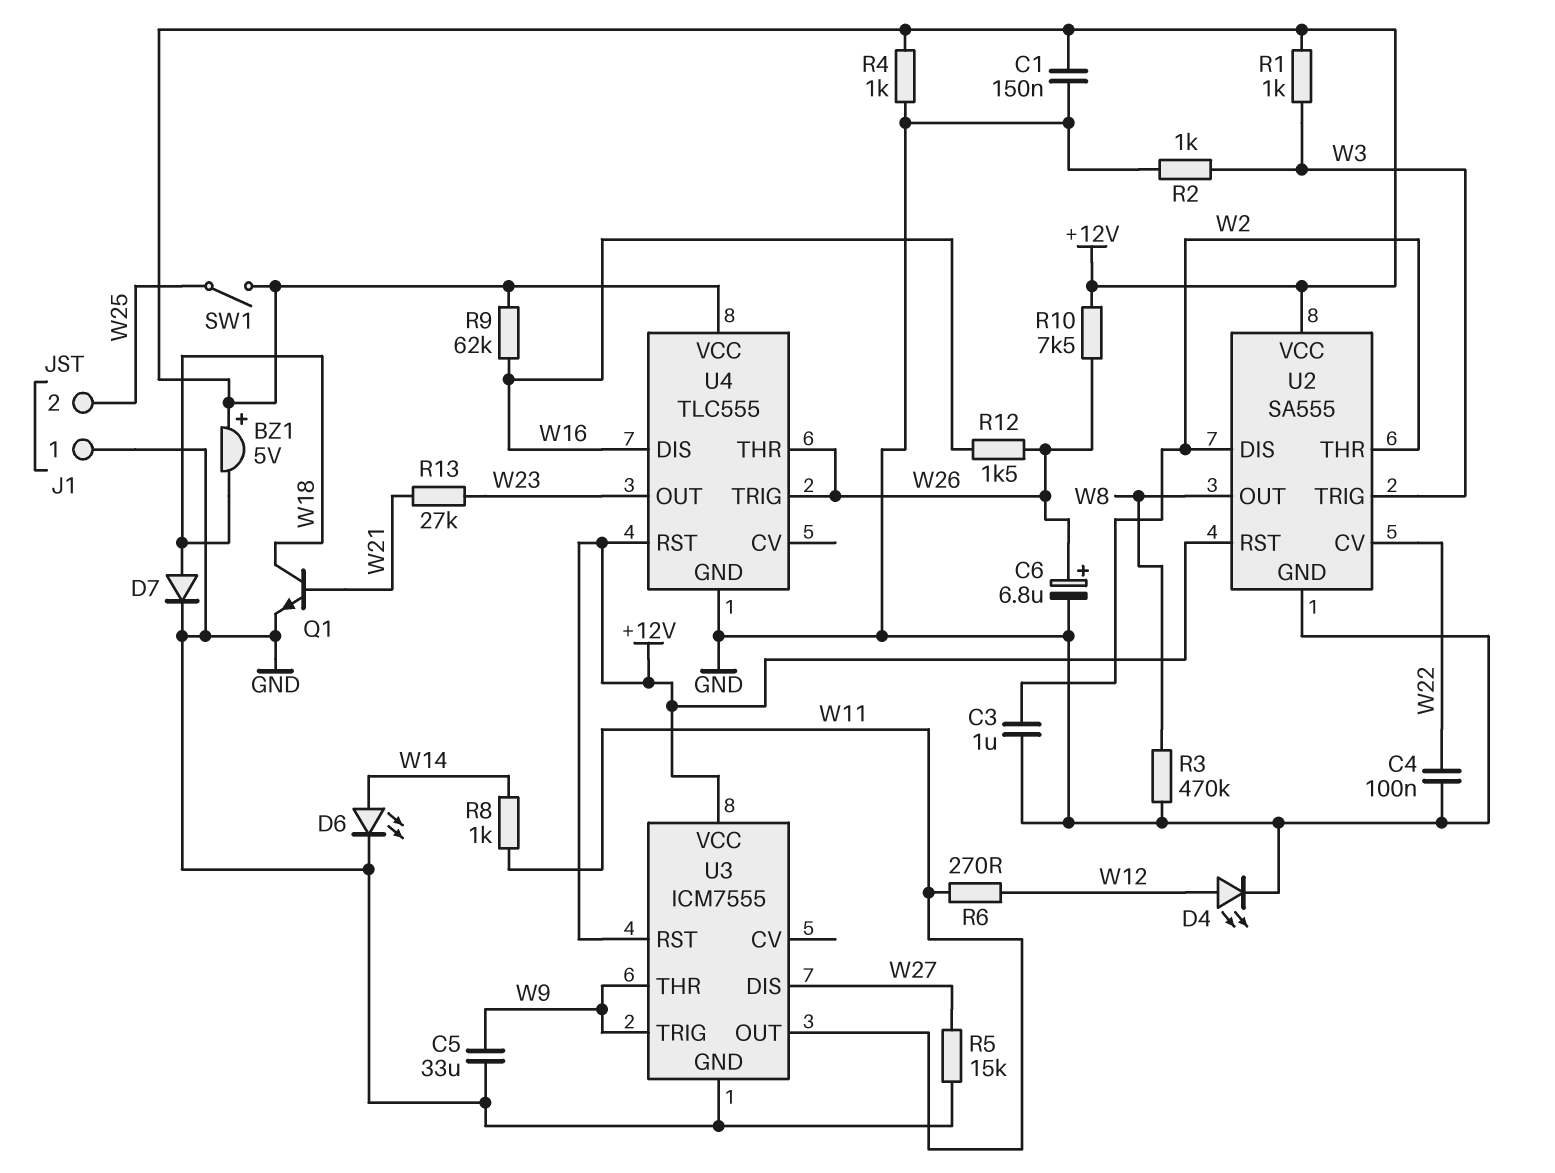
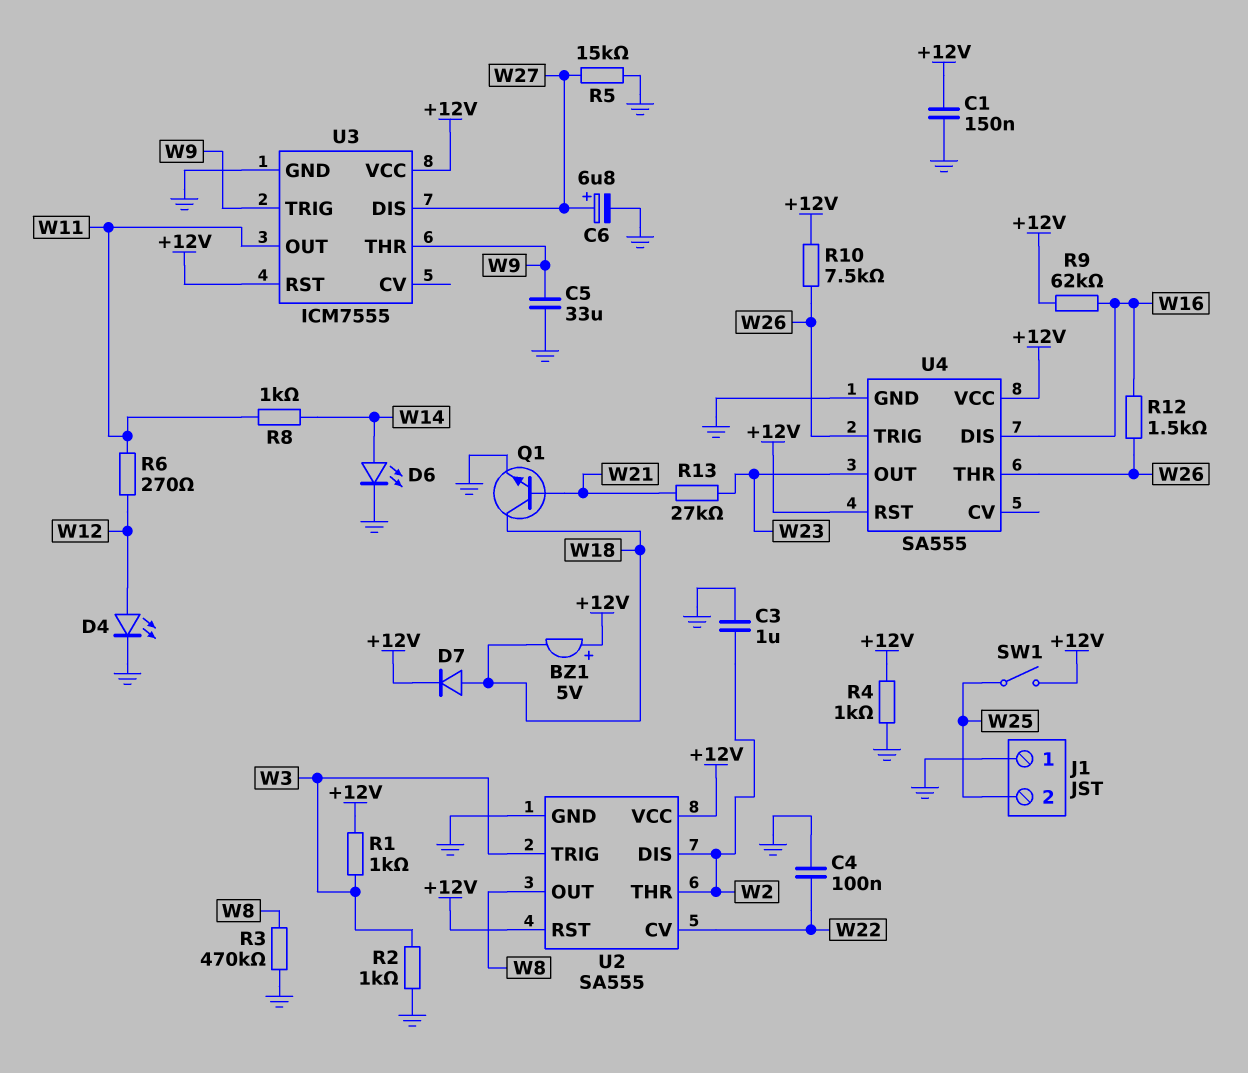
C6: 6.8uF (plus W26, minus GND) -> 6.8uF (plus W27, minus GND)
D7: diode (A W18, K GND) -> diode (A W18, K +12V)
U4: TLC555 -> SA555

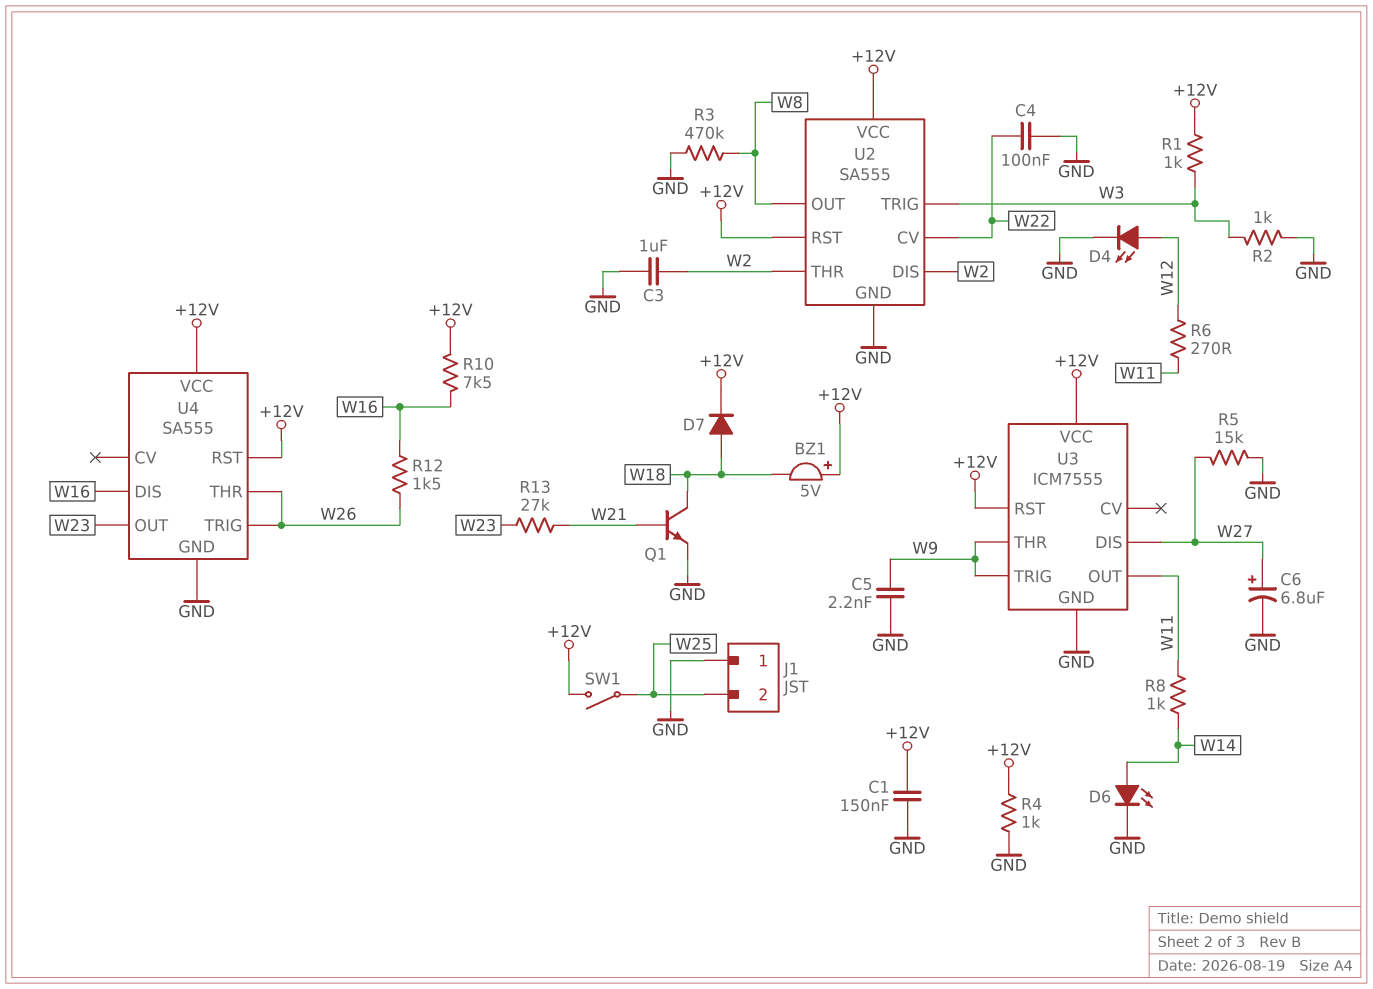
C5: 33uF (GND, W9) -> 2.2nF (GND, W9)
R9: 62k (+12V, W16) -> none
R10: 7.5k (+12V, W26) -> 7.5k (+12V, W16)

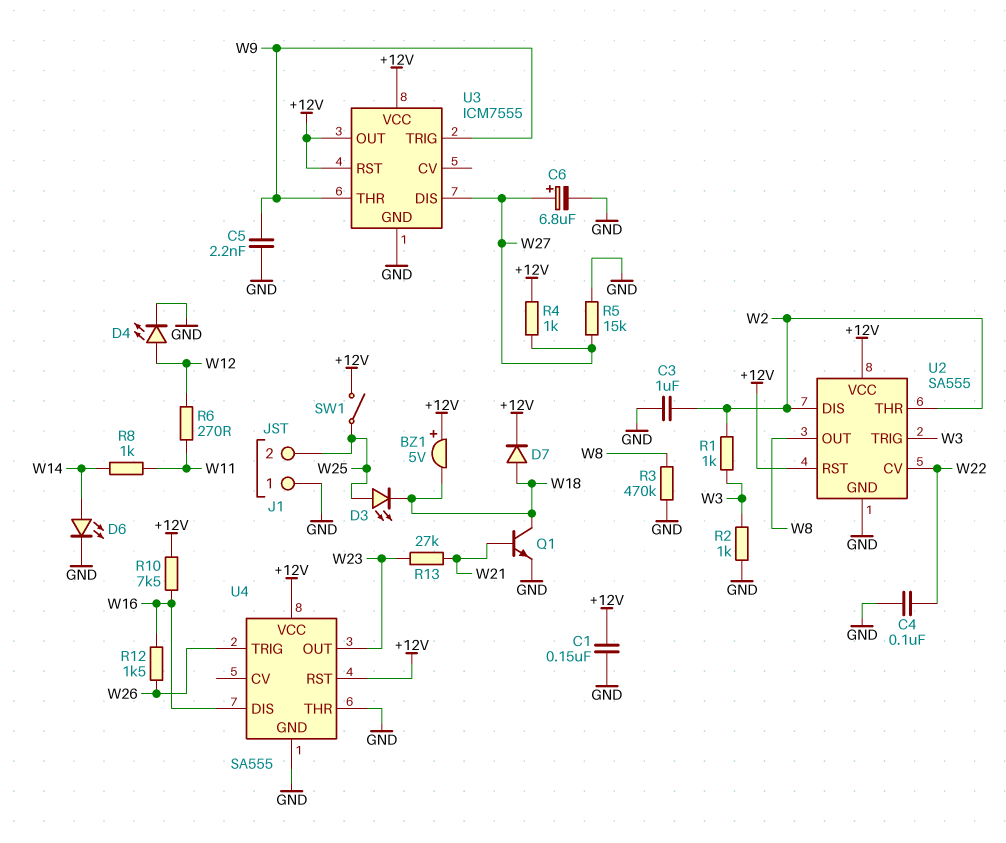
D3: none -> LED (A W25, K W18)
R1: 1k (+12V, W3) -> 1k (W2, W3)
R4: 1k (+12V, GND) -> 1k (+12V, W27)
U3 pin OUT: W11 -> +12V
U4 pin THR: W26 -> GND

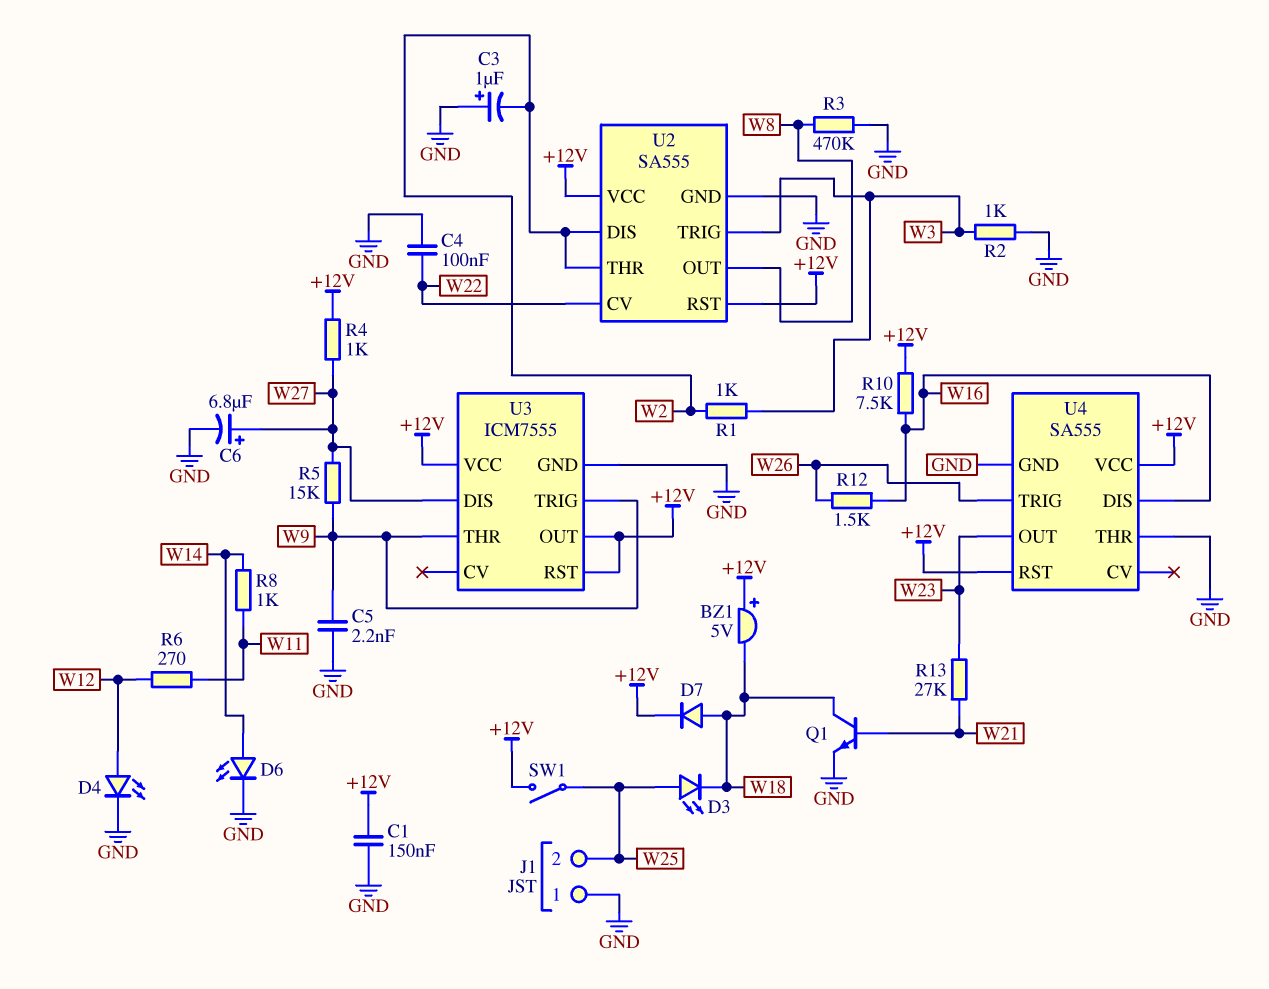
C3: 1uF (GND, W2) -> 1uF (plus GND, minus W2)
R5: 15k (GND, W27) -> 15k (W9, W27)

